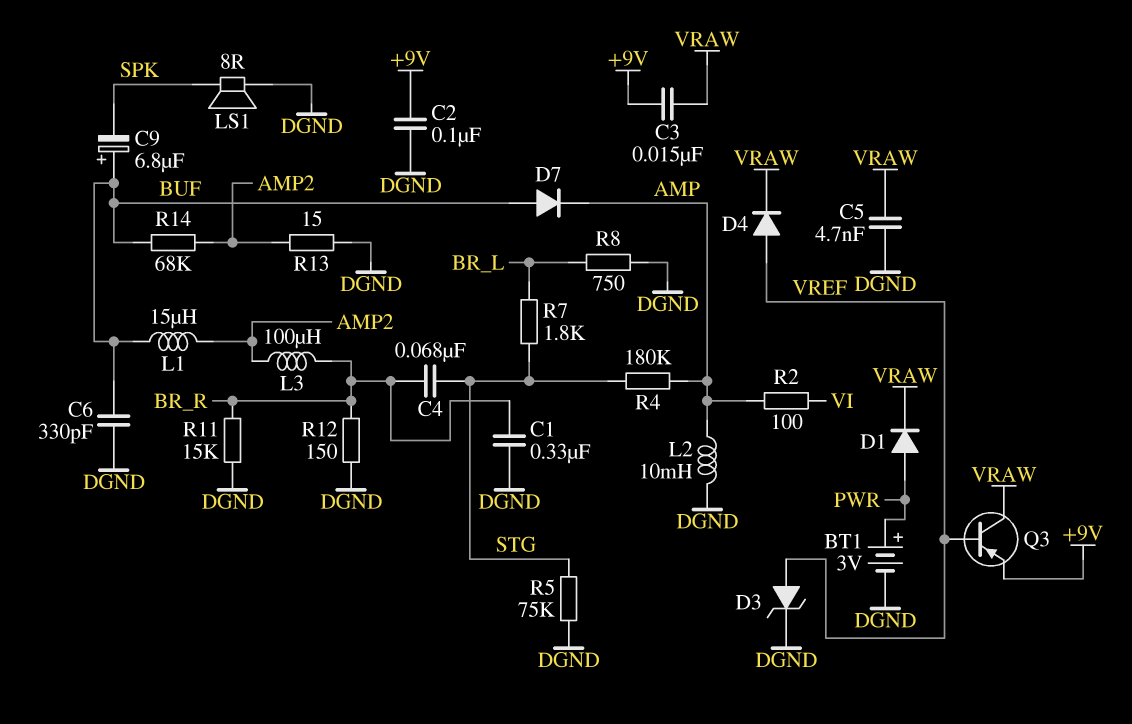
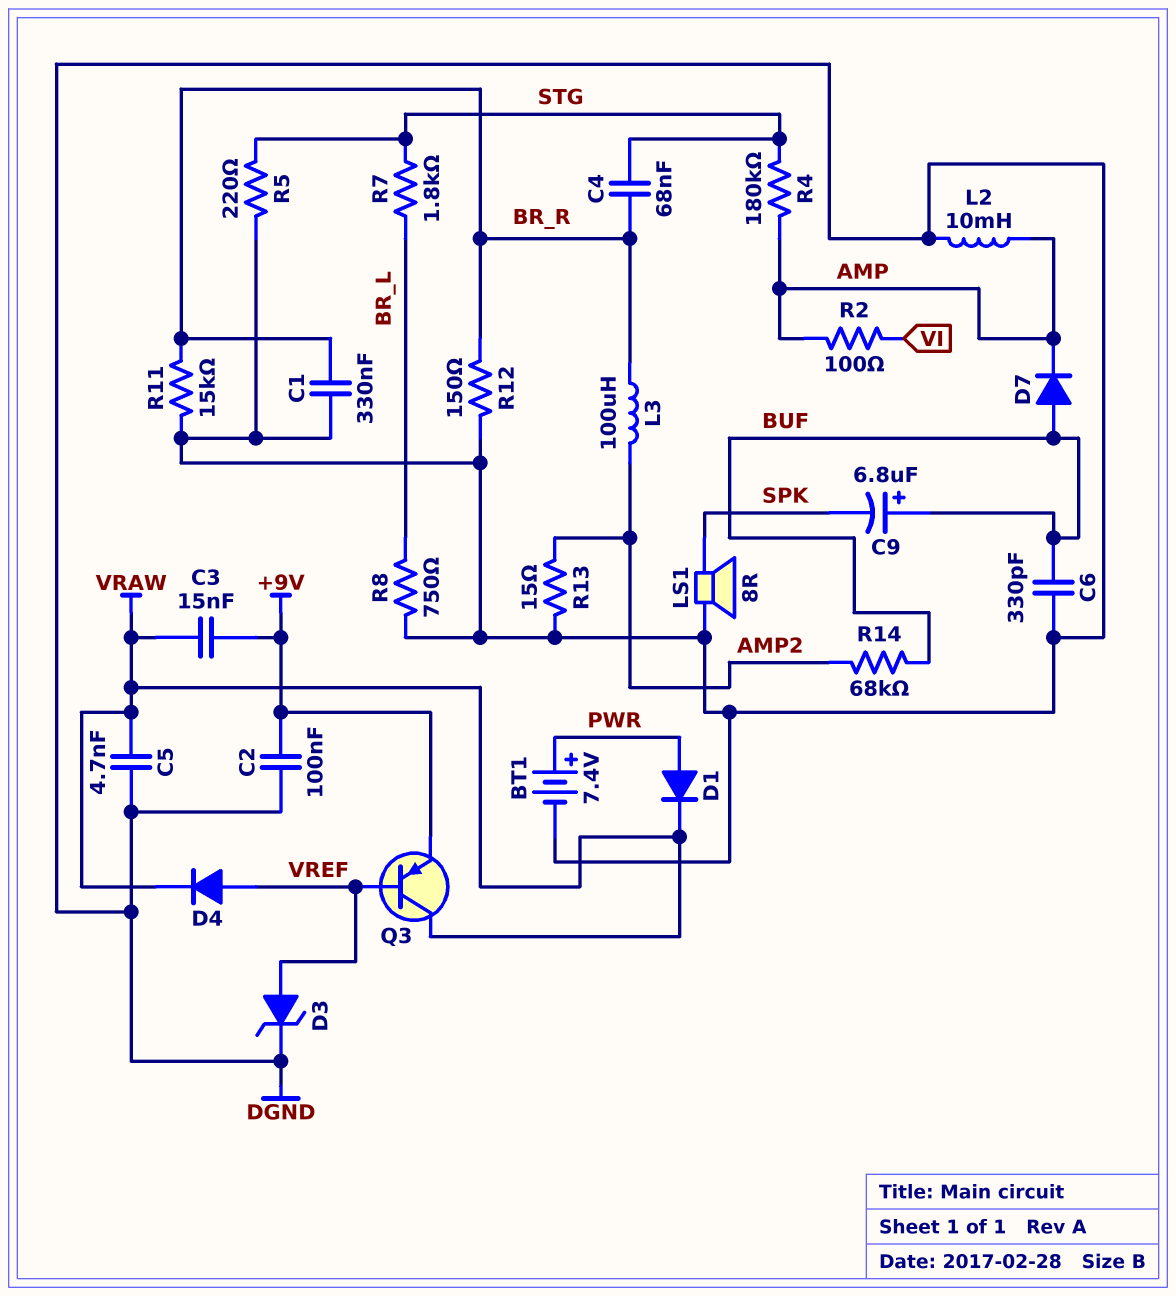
BT1: 3V (plus PWR, minus DGND) -> 7.4V (plus PWR, minus DGND)
L1: 15uH (AMP2, BUF) -> none
R5: 75k (DGND, STG) -> 220 (DGND, STG)

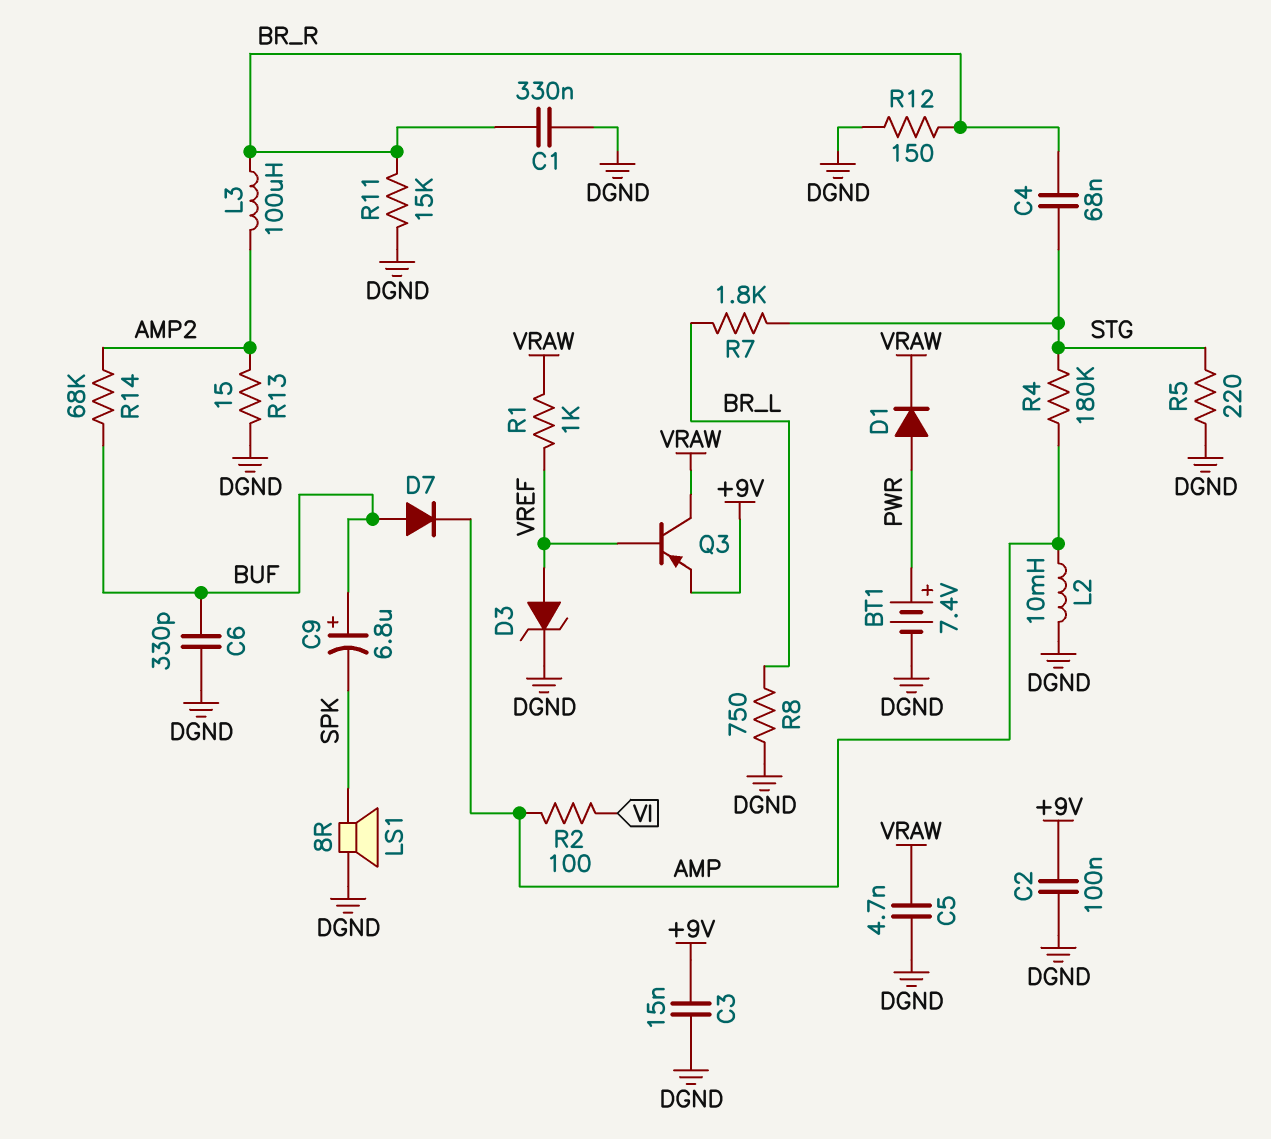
C3: 15nF (+9V, VRAW) -> 15nF (+9V, DGND)
D4: diode (A VREF, K VRAW) -> none
R1: none -> 1k (VRAW, VREF)

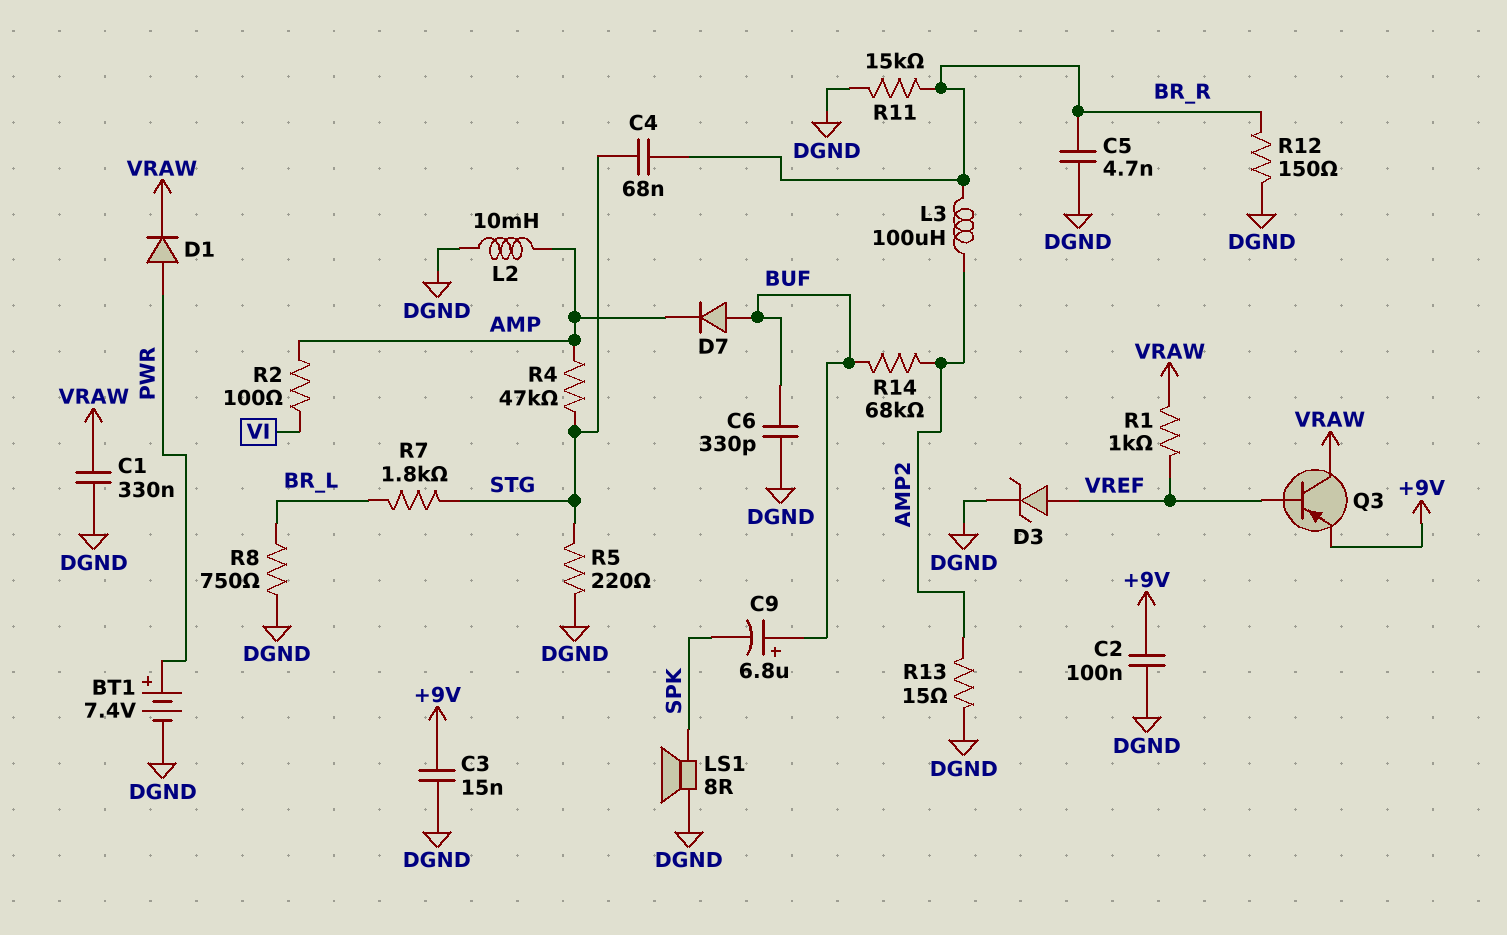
C1: 330nF (BR_R, DGND) -> 330nF (DGND, VRAW)
C5: 4.7nF (DGND, VRAW) -> 4.7nF (BR_R, DGND)
R4: 180k (AMP, STG) -> 47k (AMP, STG)

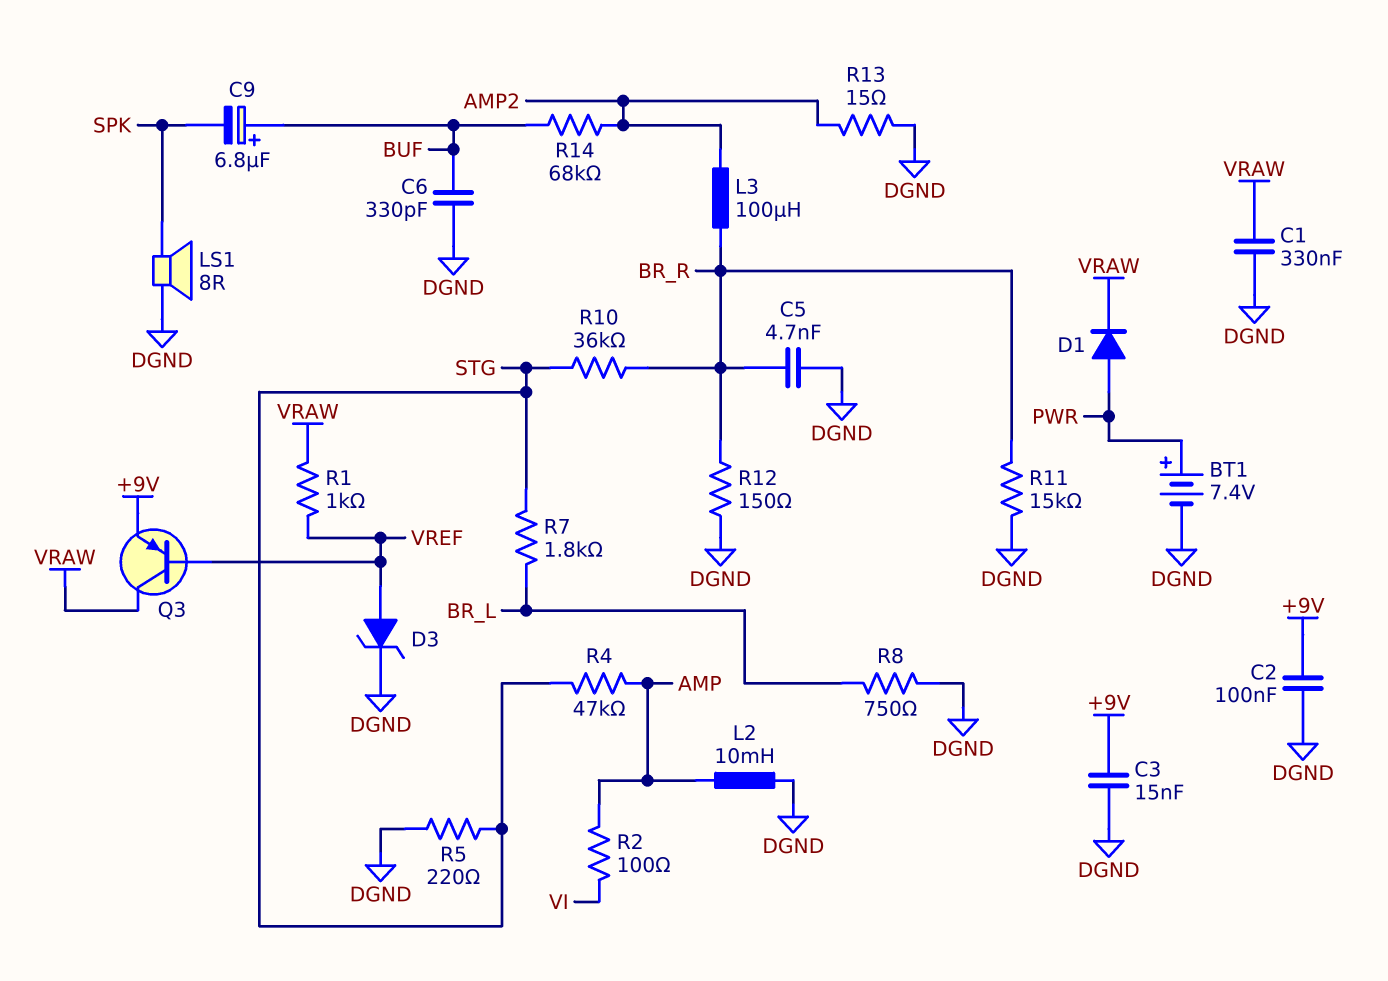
C4: 68nF (BR_R, STG) -> none
D7: diode (A BUF, K AMP) -> none
R10: none -> 36k (BR_R, STG)

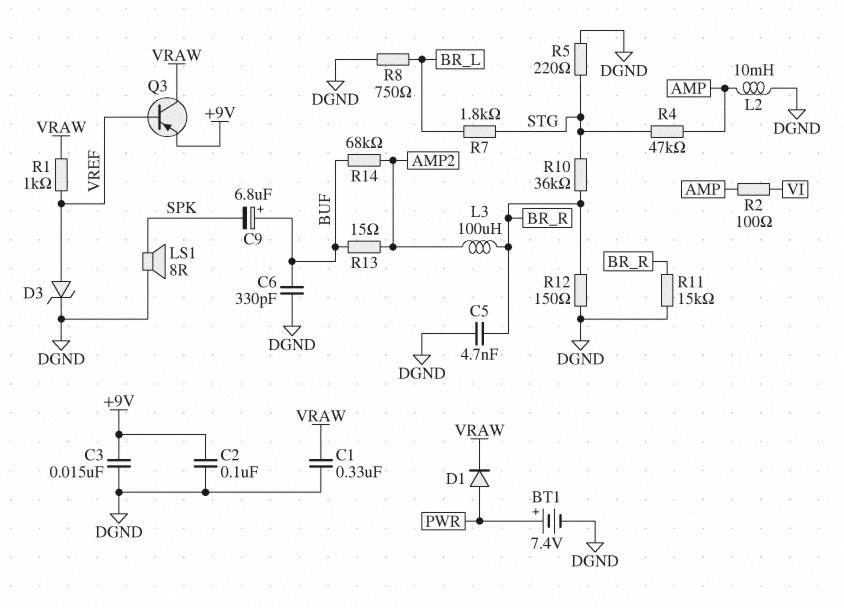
R13: 15 (AMP2, DGND) -> 15 (AMP2, BUF)

